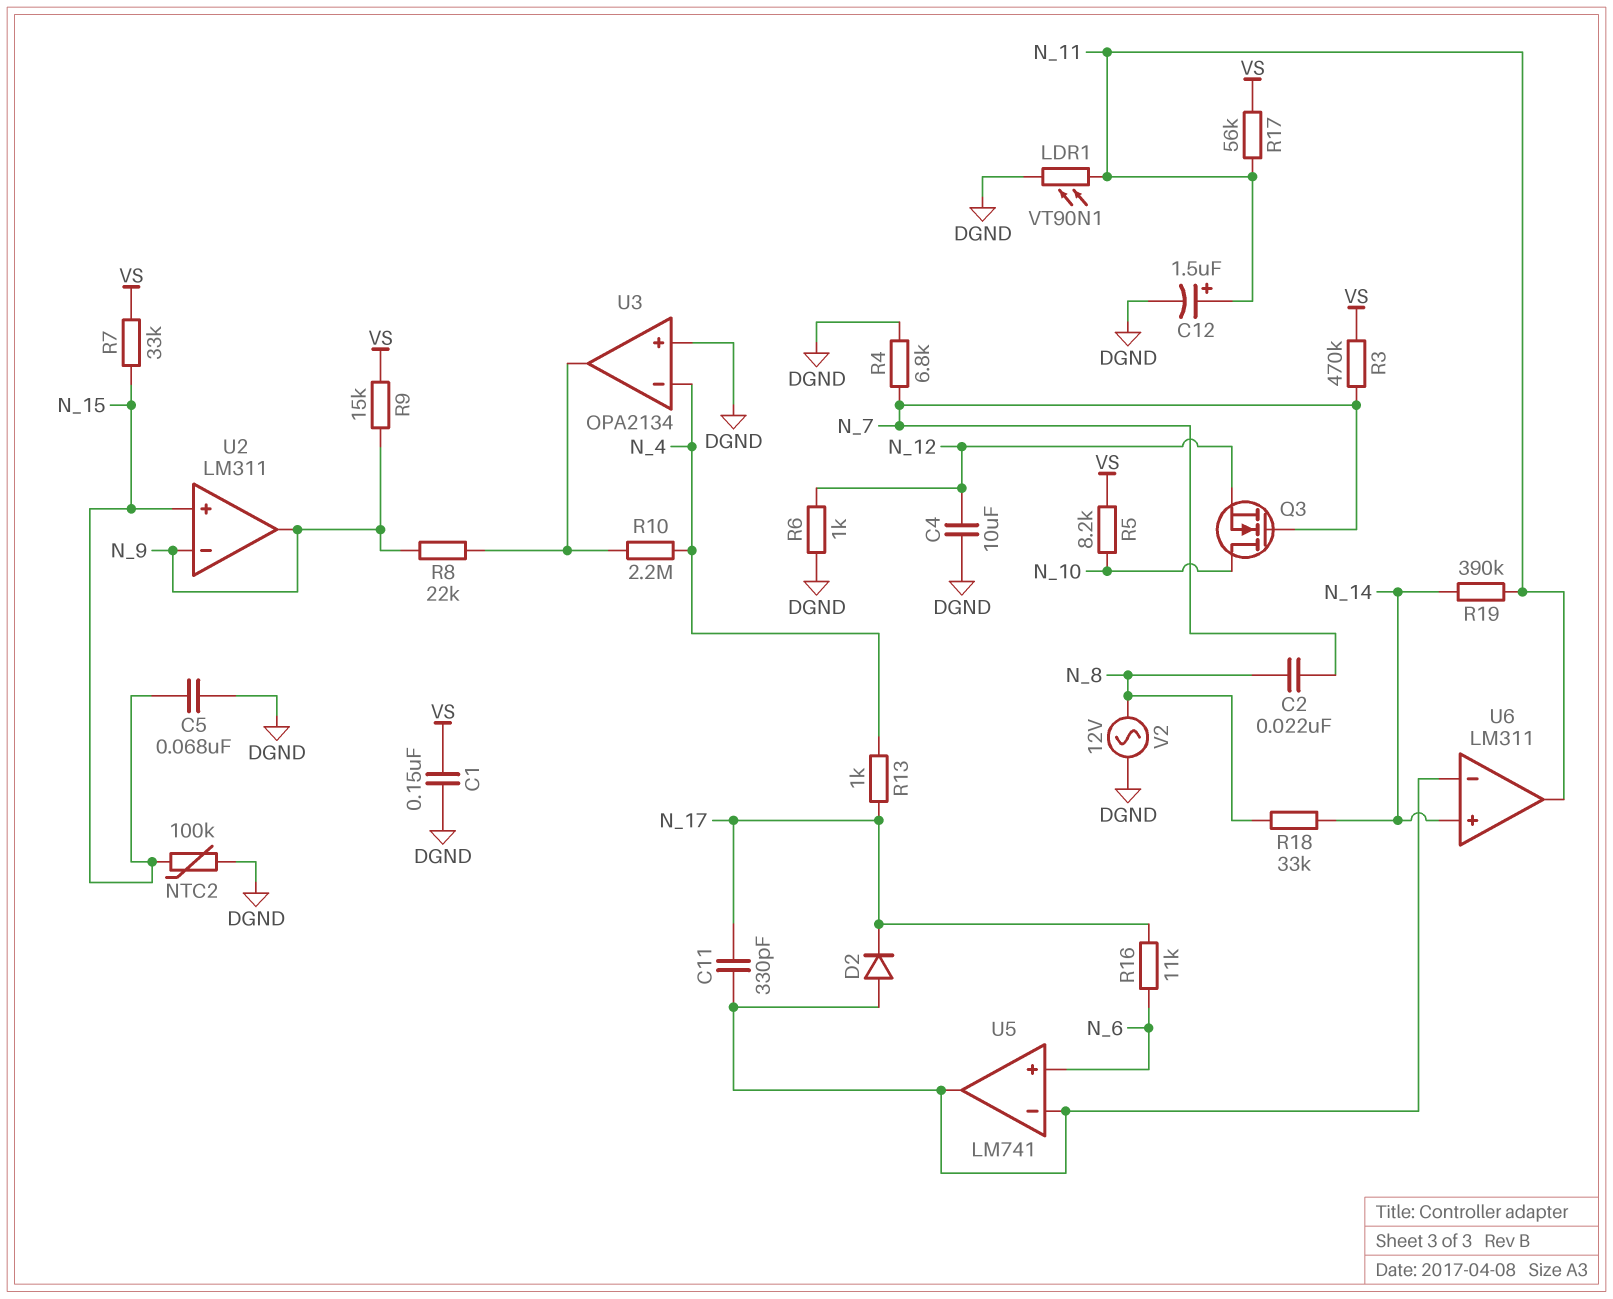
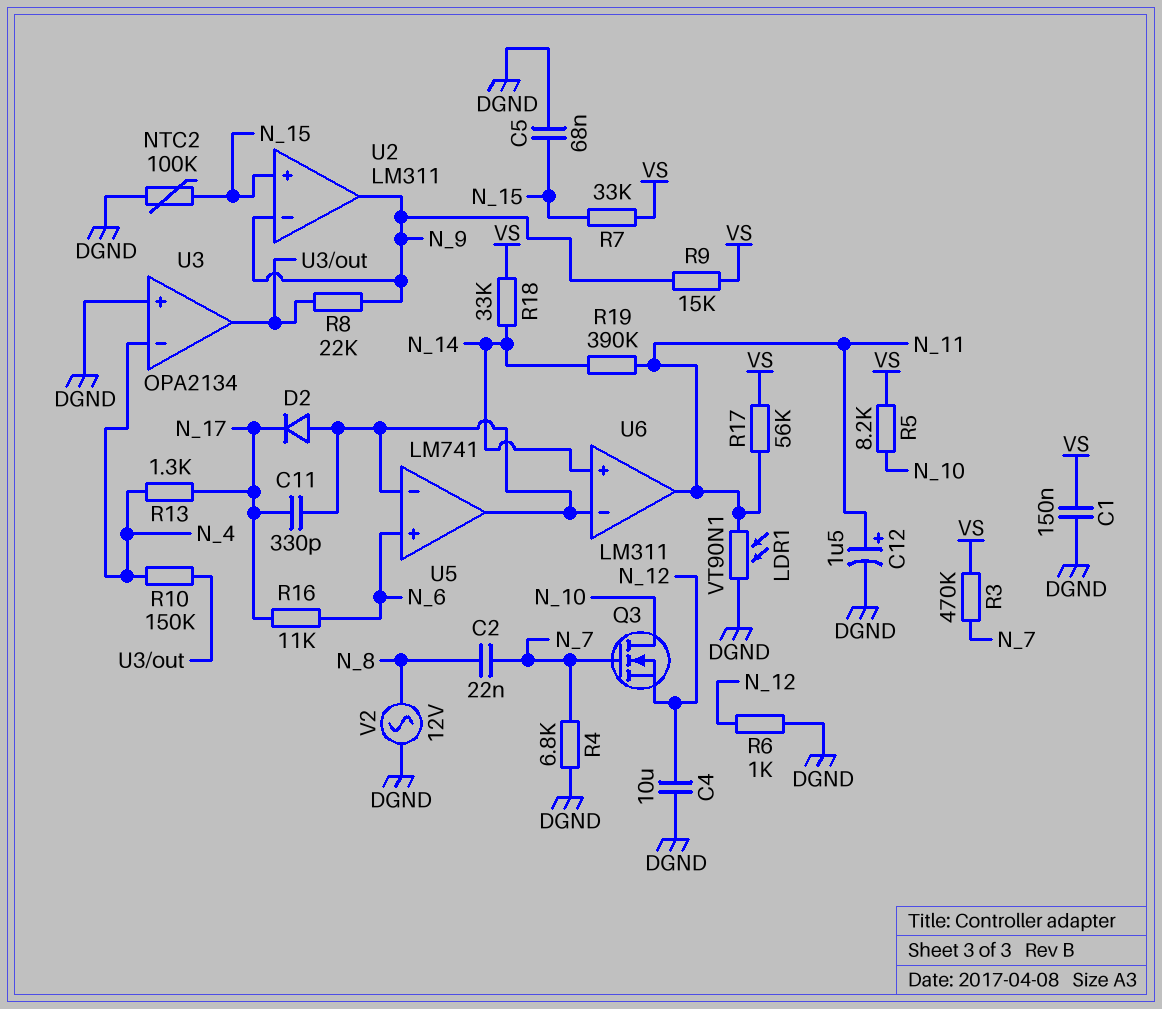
R10: 2.2M (N_4, U3/out) -> 150k (N_4, U3/out)
R13: 1k (N_4, N_17) -> 1.3k (N_4, N_17)
R18: 33k (N_8, N_14) -> 33k (N_14, VS)

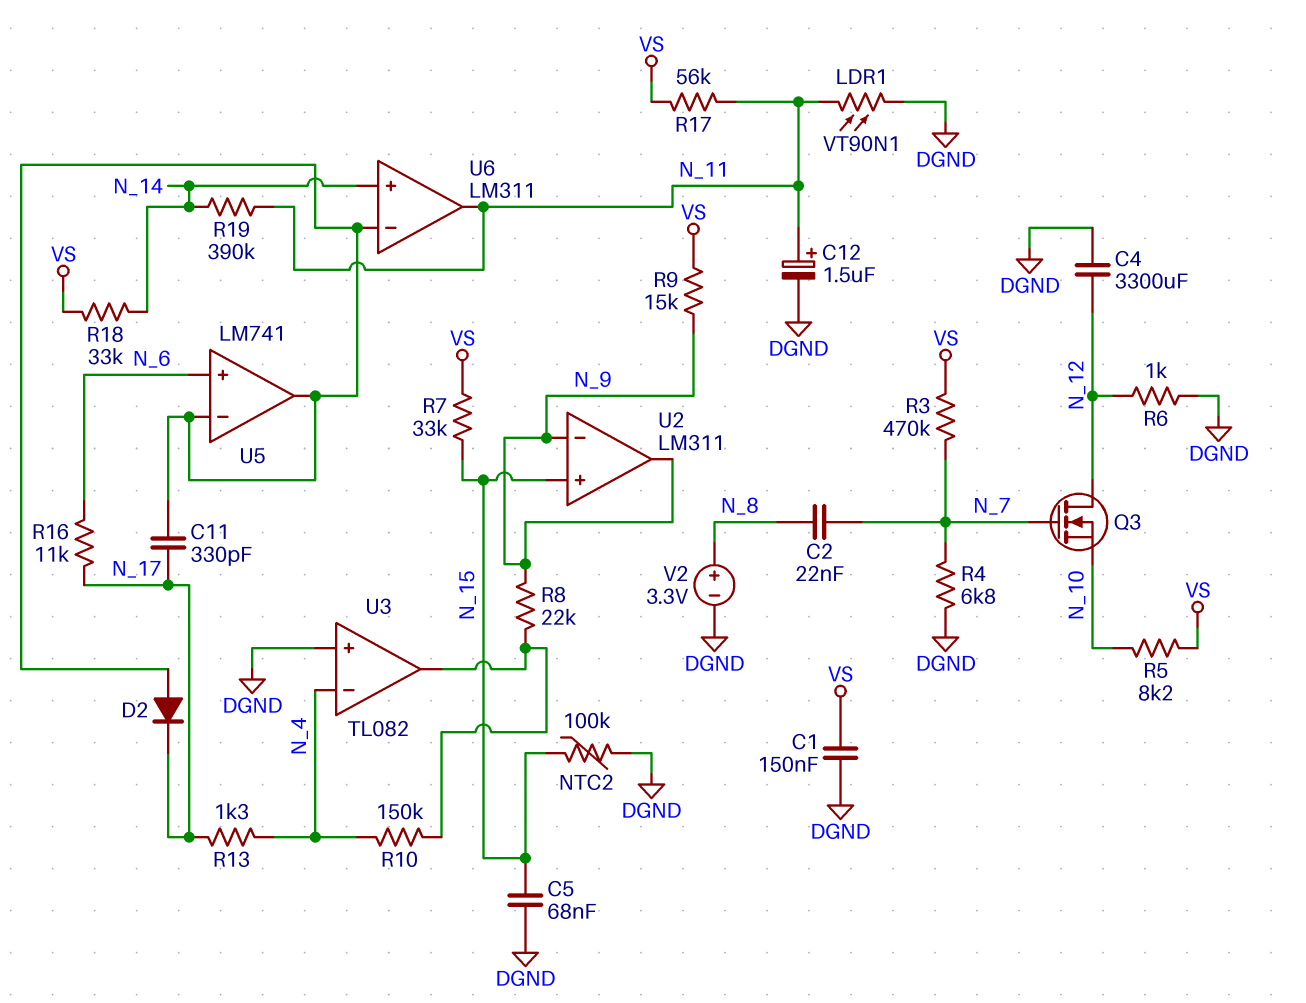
C4: 10uF (DGND, N_12) -> 3300uF (DGND, N_12)
Q3: NMOS (G N_7, D N_10, S N_12) -> NMOS (G N_7, D N_12, S N_10)
U3: OPA2134 -> TL082
V2: AC 12V (DGND, N_8) -> 3.3V (plus N_8, minus DGND)

